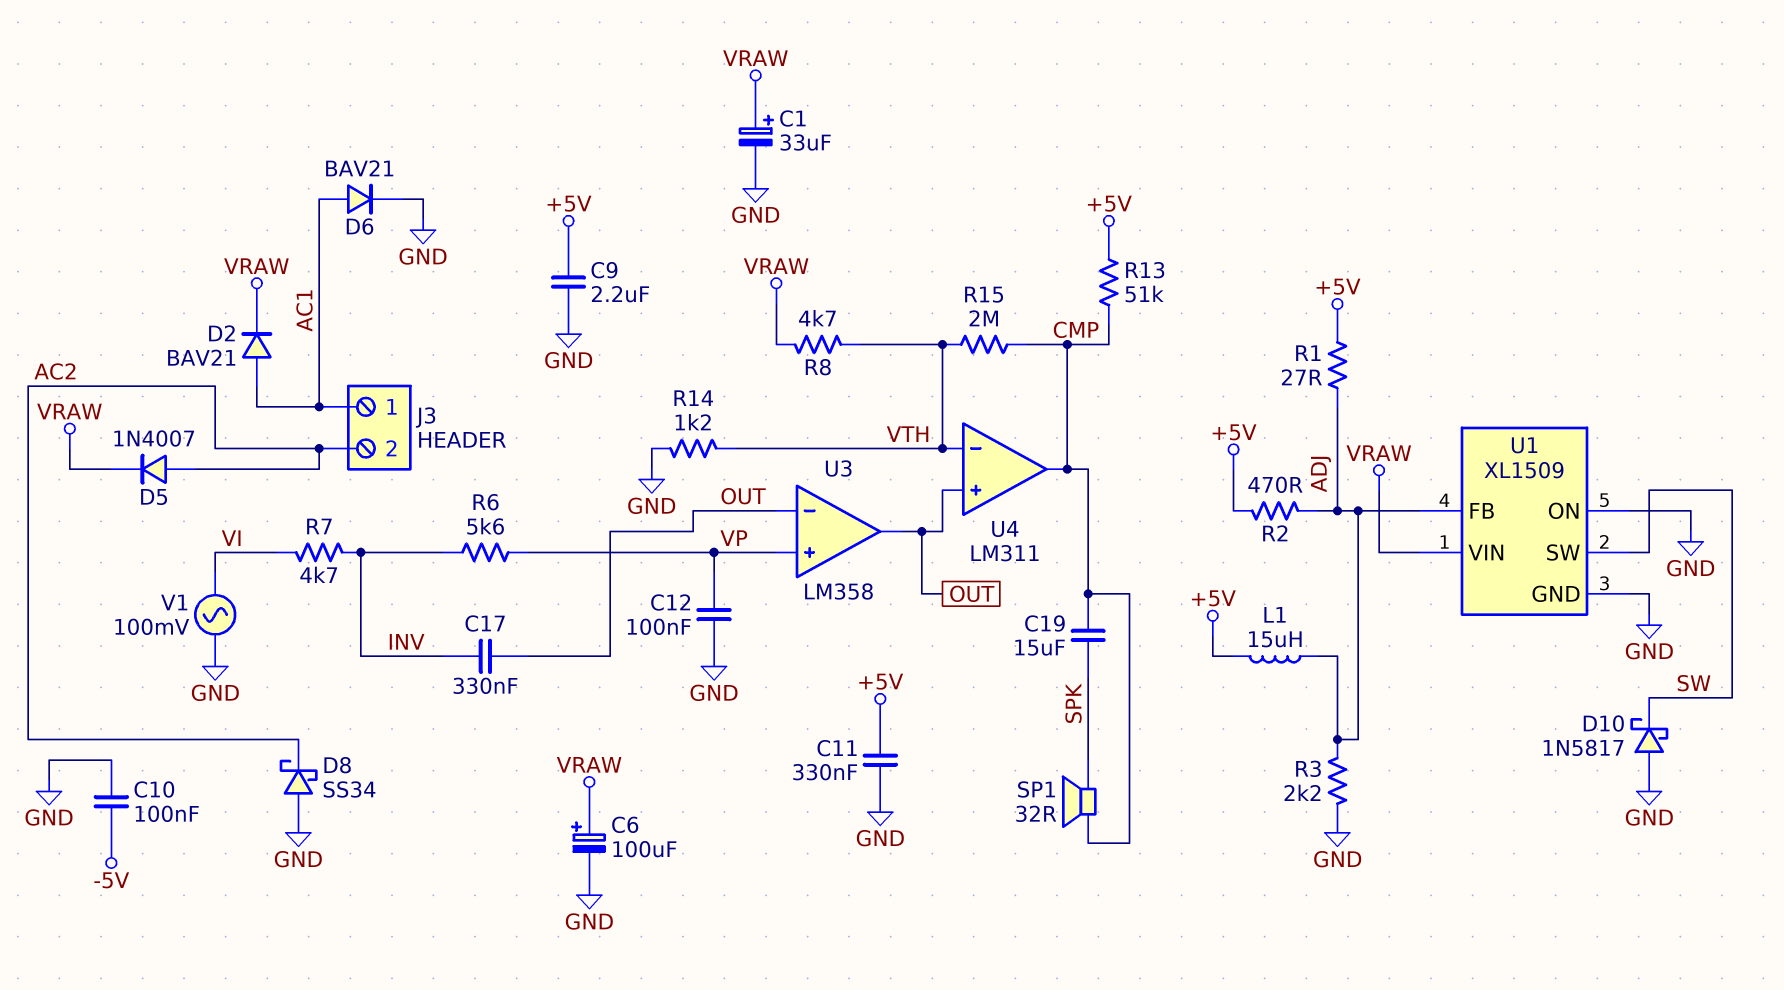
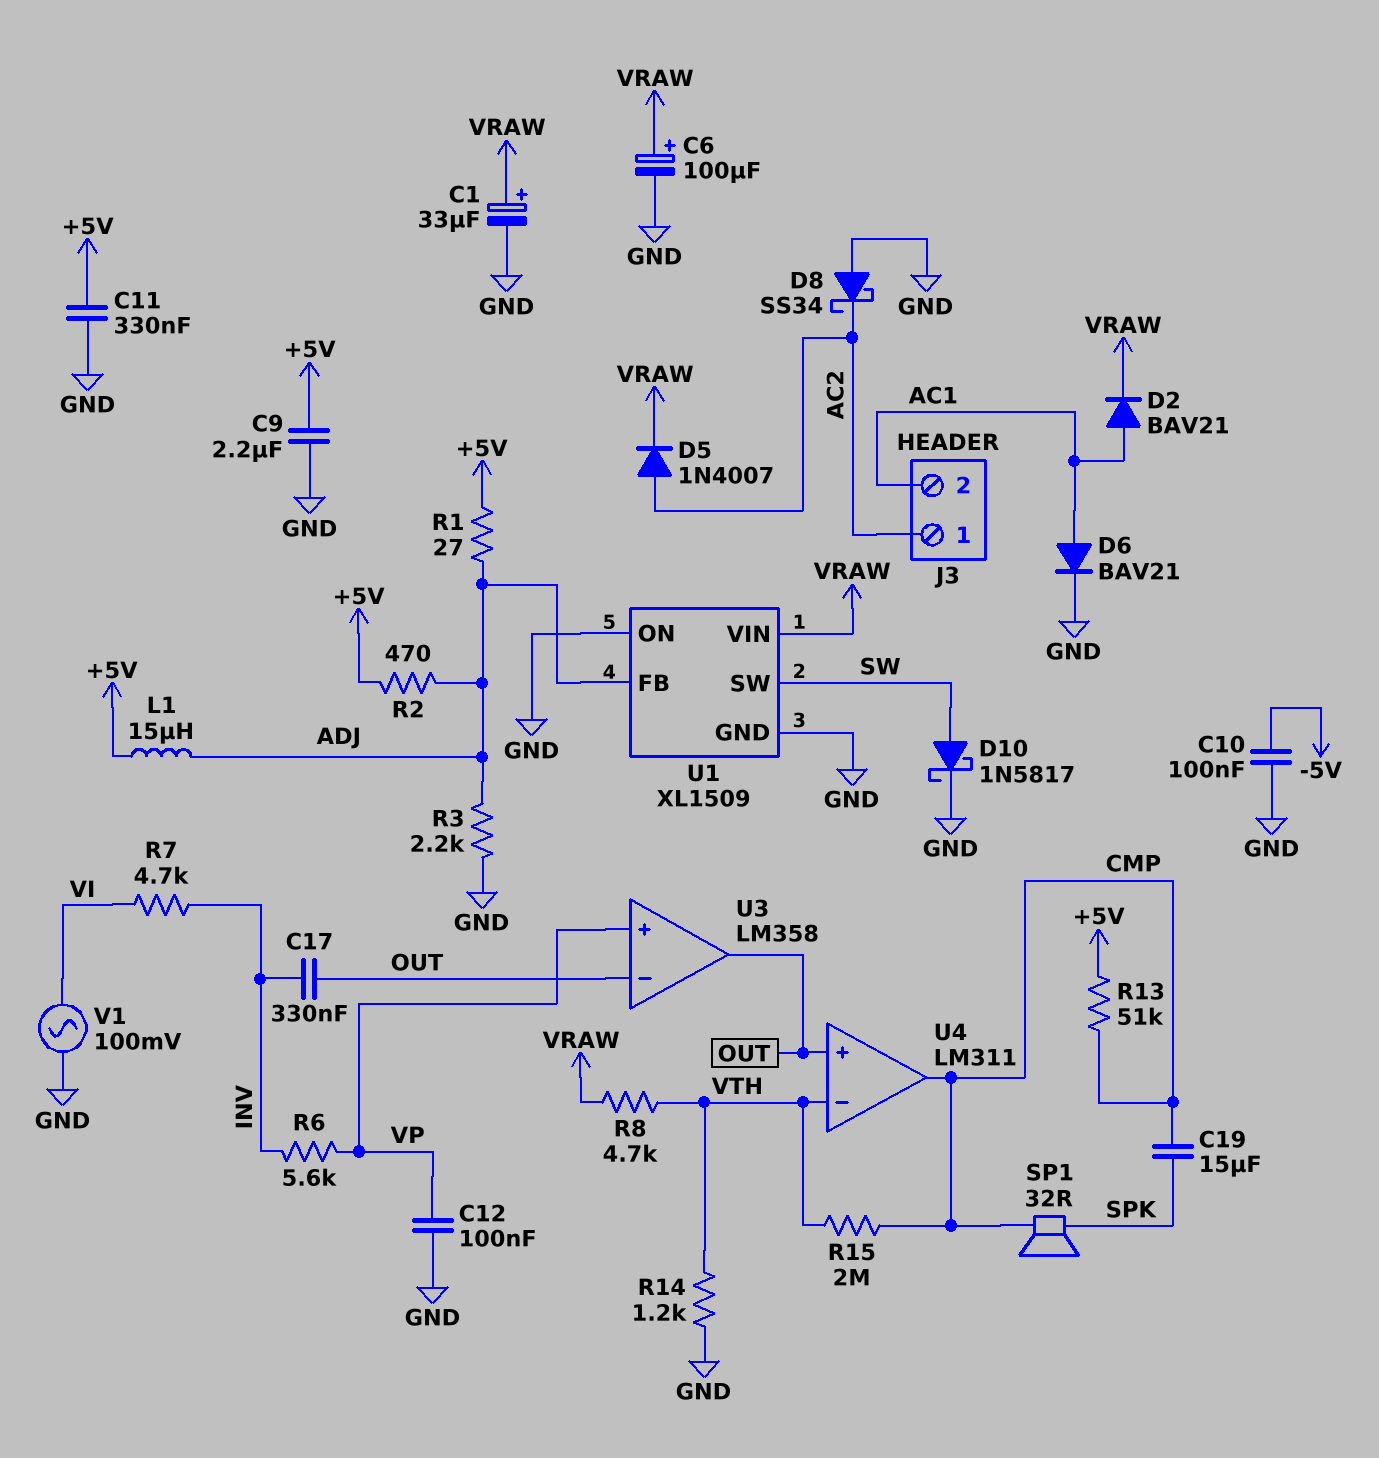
D10: schottky 1N5817 (A GND, K SW) -> schottky 1N5817 (A SW, K GND)
J3 pin 1: AC1 -> AC2
J3 pin 2: AC2 -> AC1

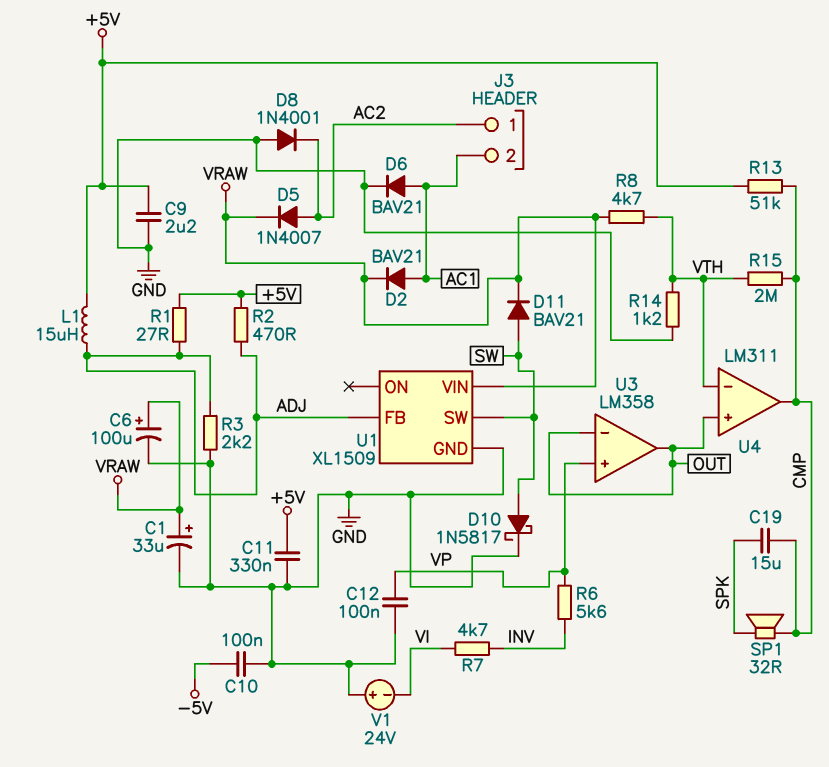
C17: 330nF (INV, OUT) -> none
D8: schottky SS34 (A GND, K AC2) -> diode 1N4001 (A GND, K AC2)
D11: none -> diode BAV21 (A SW, K VRAW)
U1 pin ON: GND -> none
V1: AC 100mV (GND, VI) -> 24V (plus GND, minus VI)

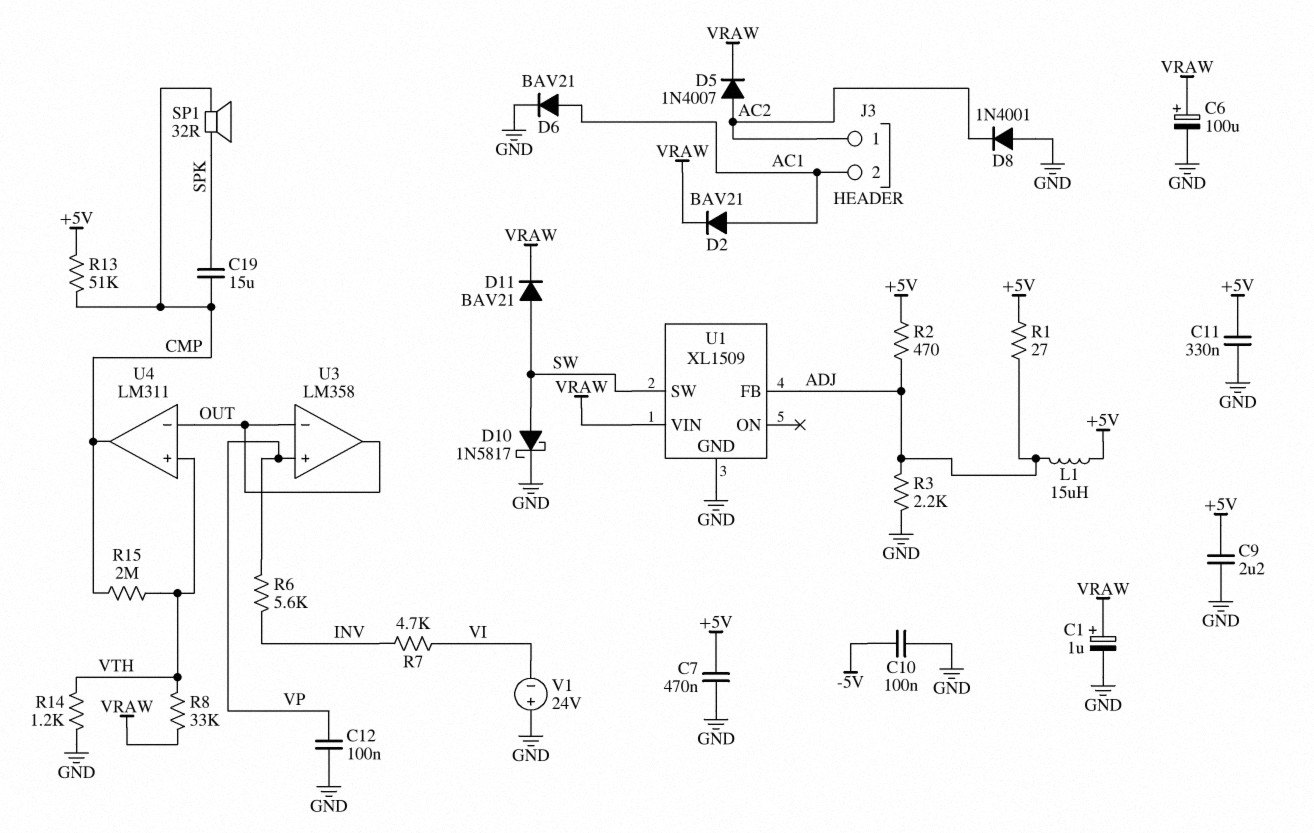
C1: 33uF (plus VRAW, minus GND) -> 1uF (plus VRAW, minus GND)
C7: none -> 470nF (+5V, GND)
R8: 4.7k (VRAW, VTH) -> 33k (VRAW, VTH)
U4 pin in+: OUT -> VTH
U4 pin in-: VTH -> OUT

